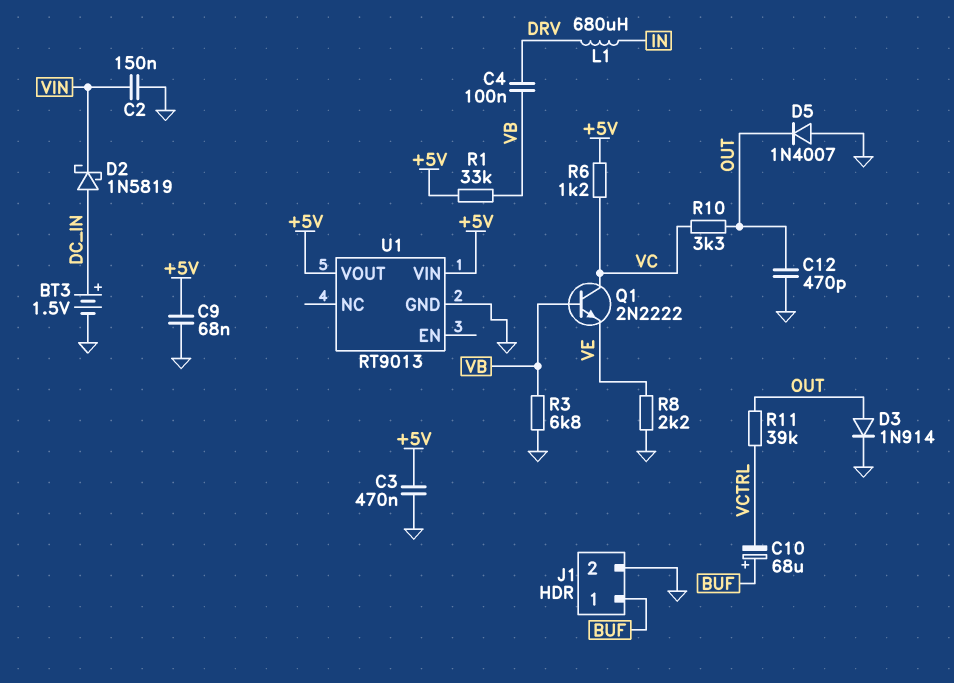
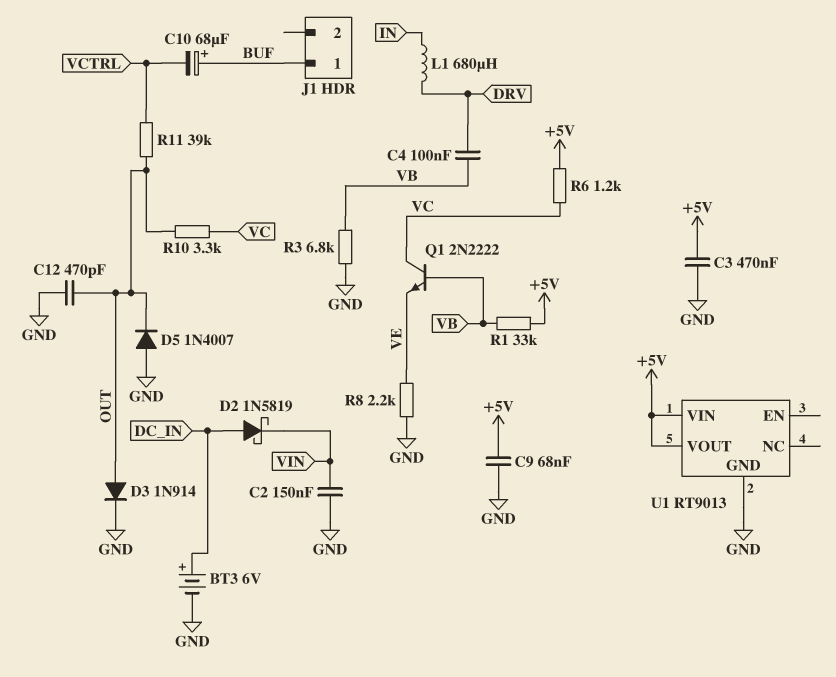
BT3: 1.5V (plus DC_IN, minus GND) -> 6V (plus DC_IN, minus GND)
J1 pin 2: GND -> none

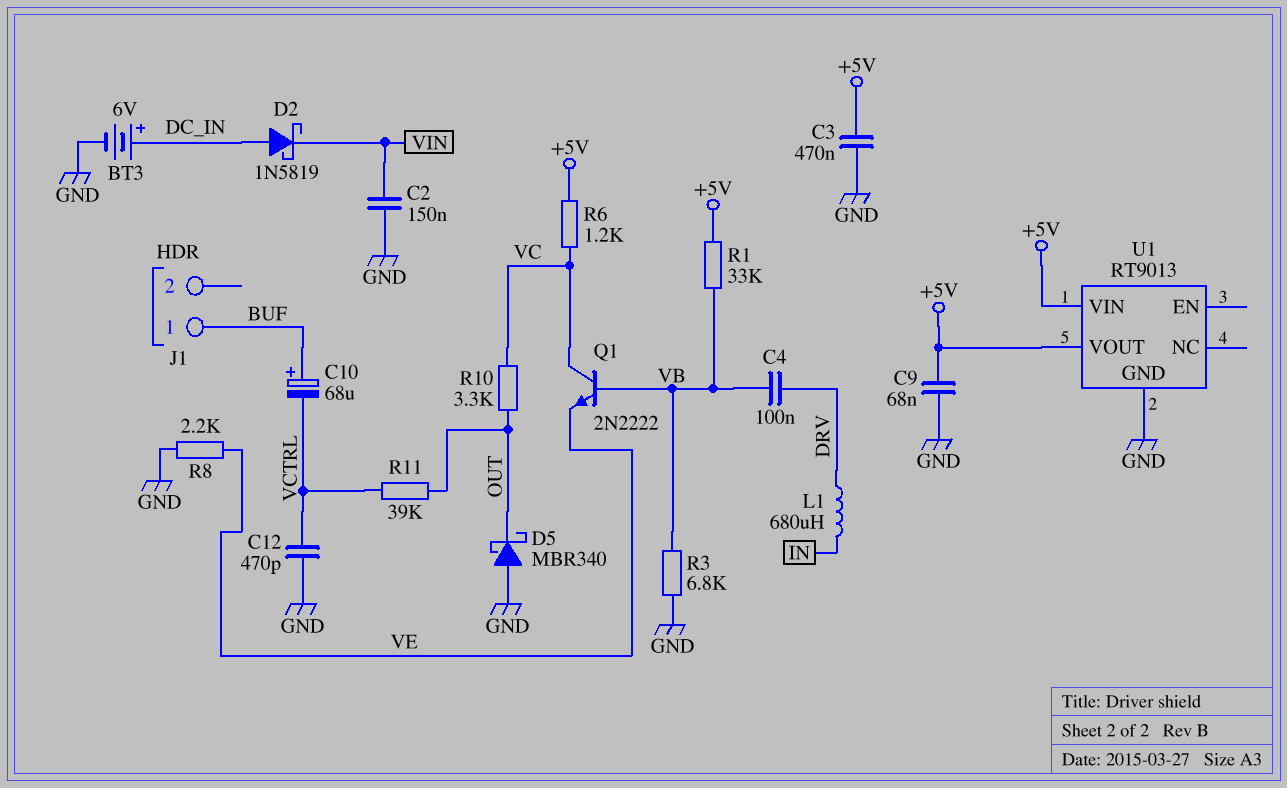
C12: 470pF (GND, OUT) -> 470pF (GND, VCTRL)
D3: diode 1N914 (A OUT, K GND) -> none
D5: diode 1N4007 (A GND, K OUT) -> schottky MBR340 (A GND, K OUT)

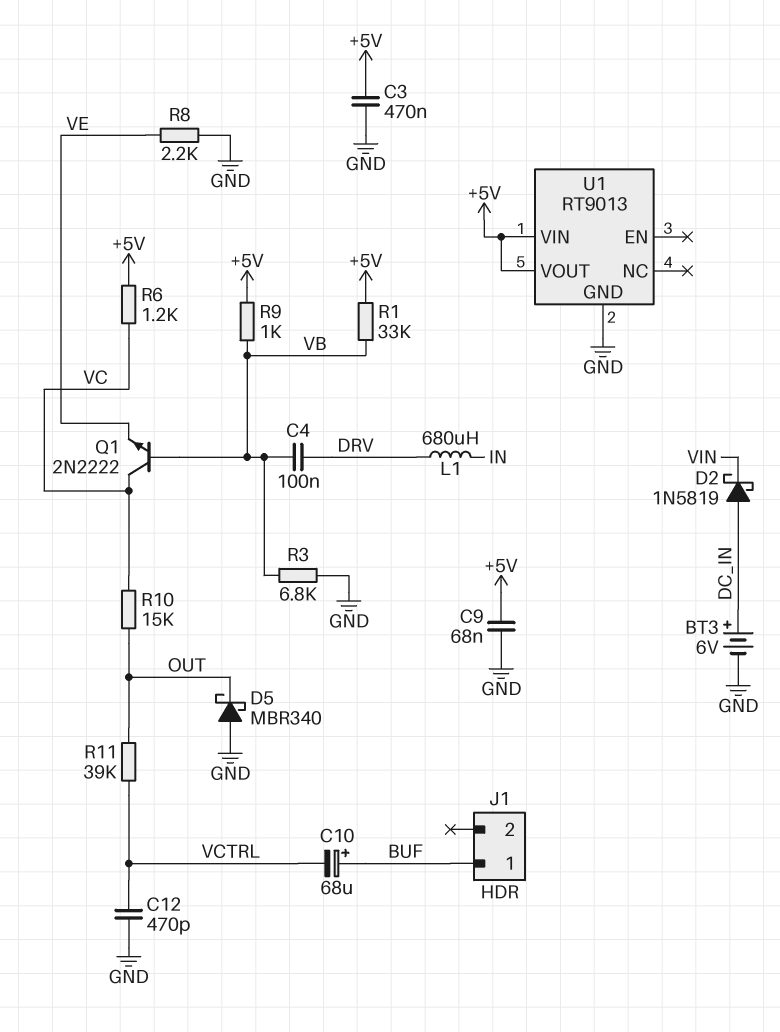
C2: 150nF (GND, VIN) -> none
R9: none -> 1k (+5V, VB)
R10: 3.3k (OUT, VC) -> 15k (OUT, VC)

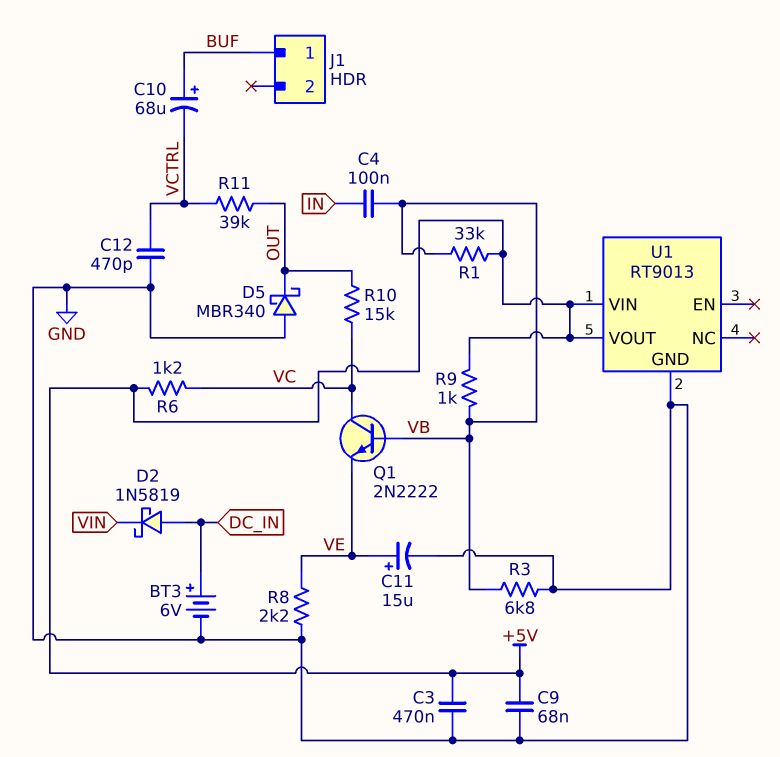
C4: 100nF (DRV, VB) -> 100nF (IN, VB)
C11: none -> 15uF (plus VE, minus GND)
L1: 680uH (DRV, IN) -> none

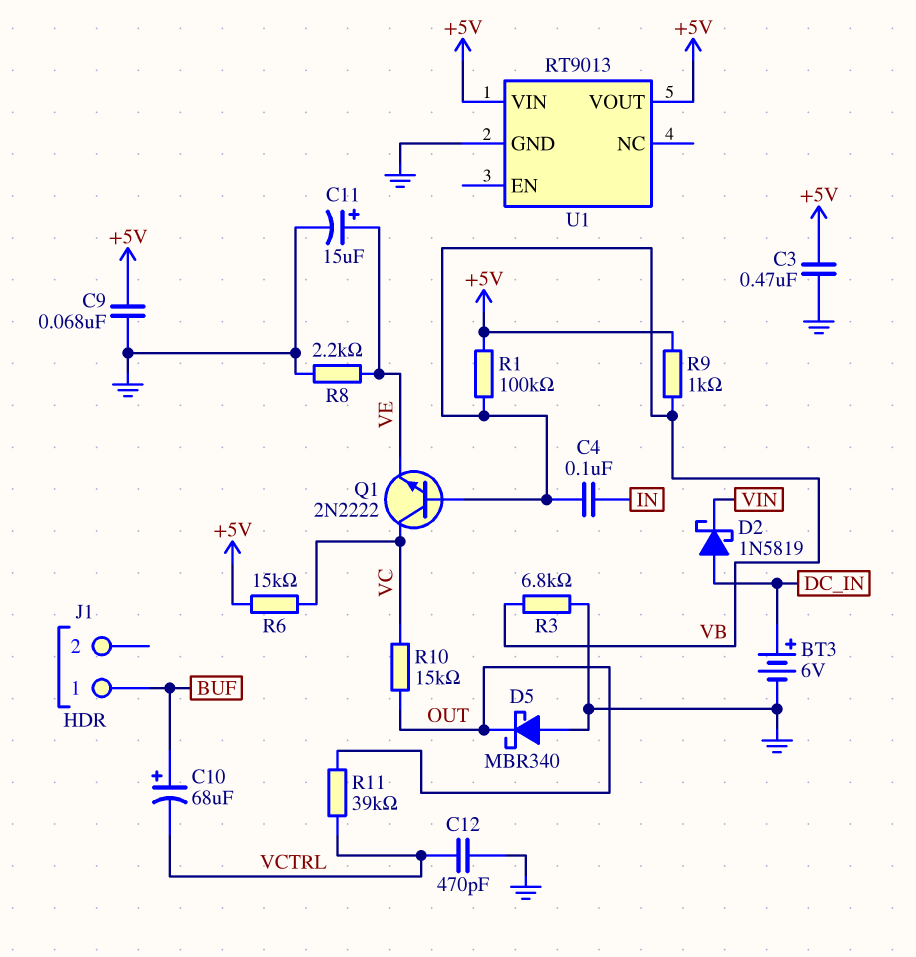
R1: 33k (+5V, VB) -> 100k (+5V, VB)
R6: 1.2k (+5V, VC) -> 15k (+5V, VC)

